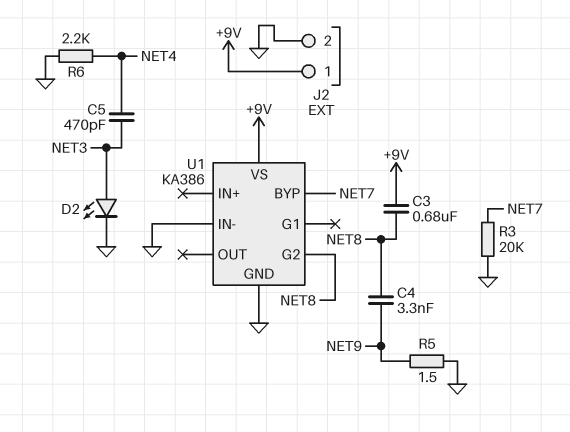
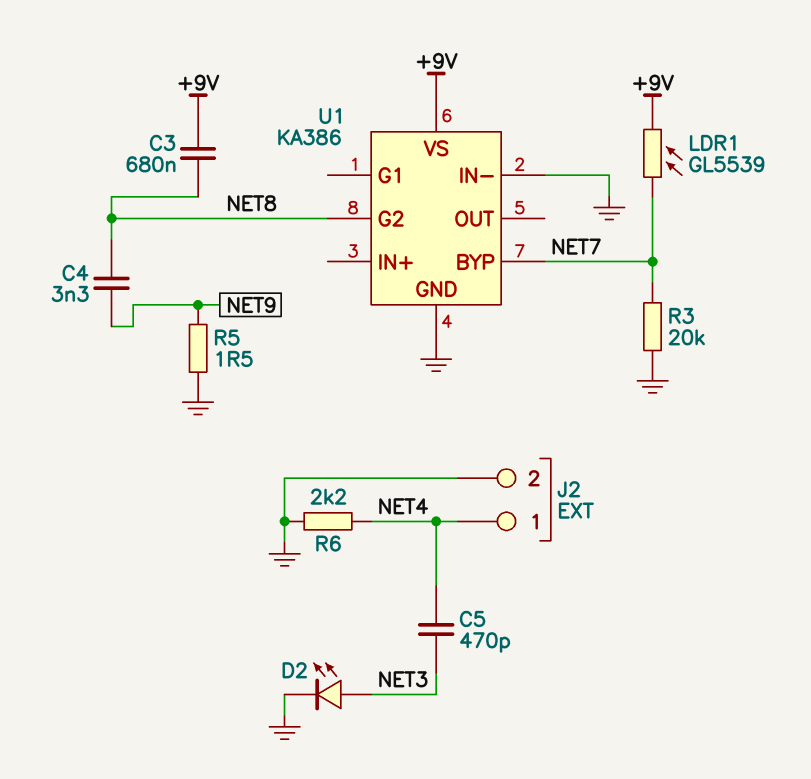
J2 pin 1: +9V -> NET4
LDR1: none -> GL5539 (+9V, NET7)

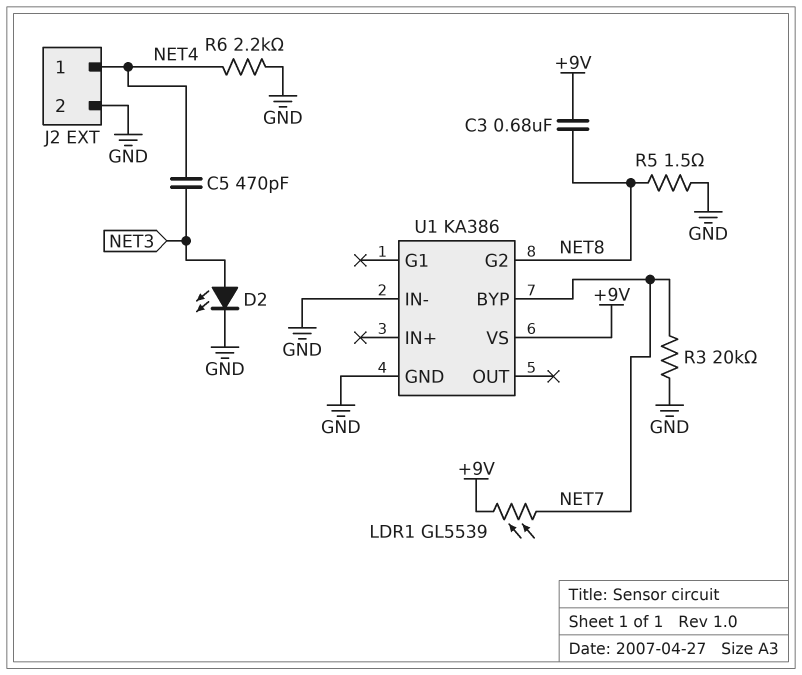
C4: 3.3nF (NET8, NET9) -> none
R5: 1.5 (GND, NET9) -> 1.5 (GND, NET8)

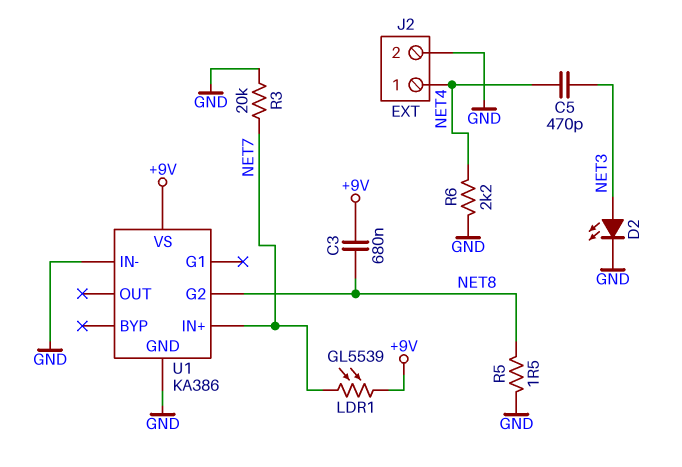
U1 pin BYP: NET7 -> none
U1 pin IN+: none -> NET7

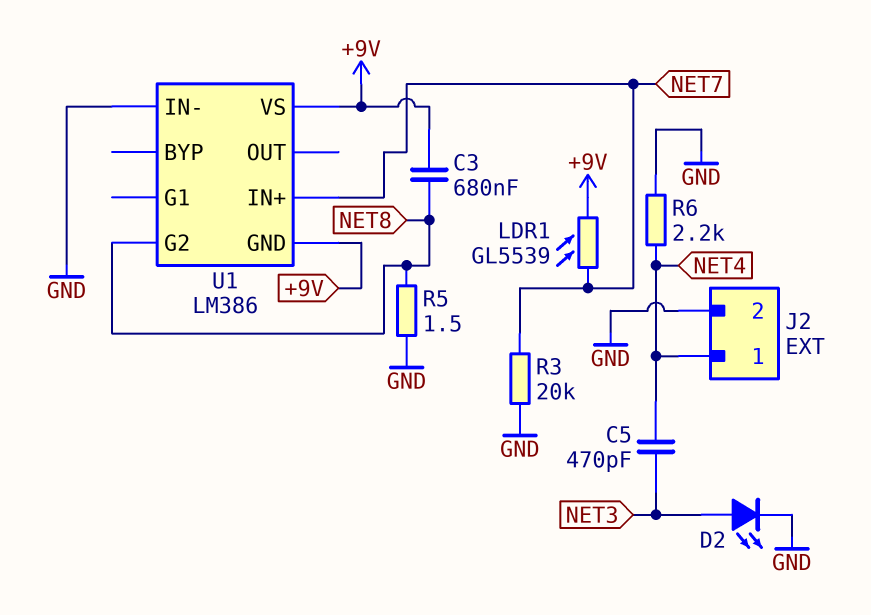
U1: KA386 -> LM386
U1 pin GND: GND -> +9V

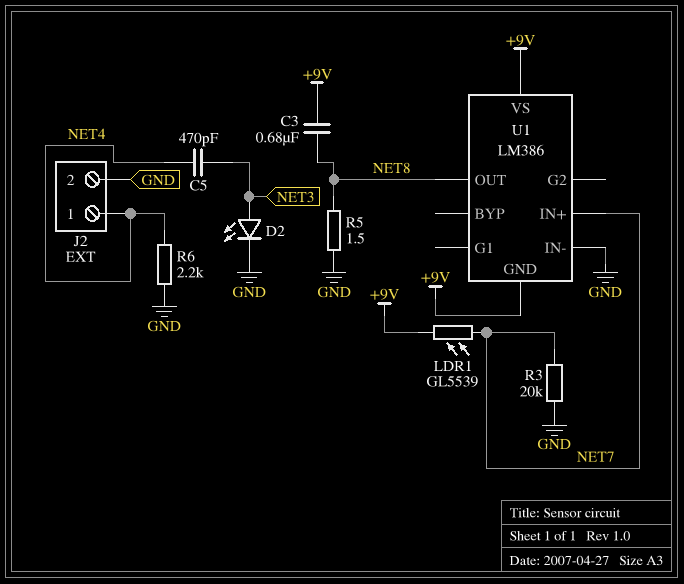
U1 pin G2: NET8 -> none
U1 pin OUT: none -> NET8

